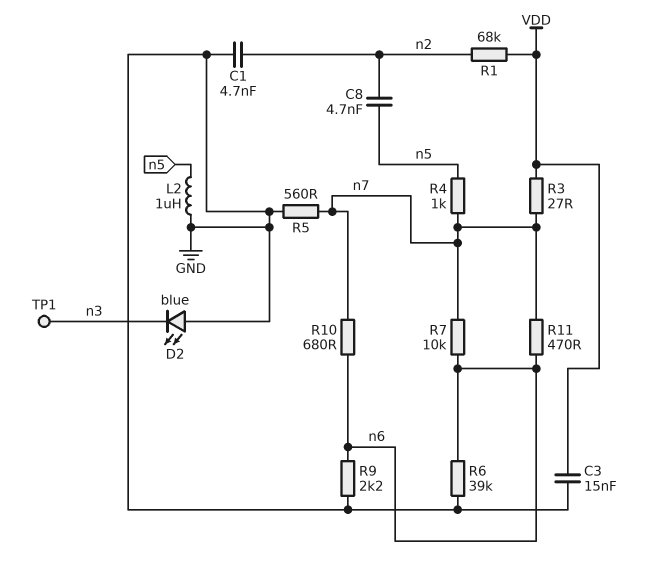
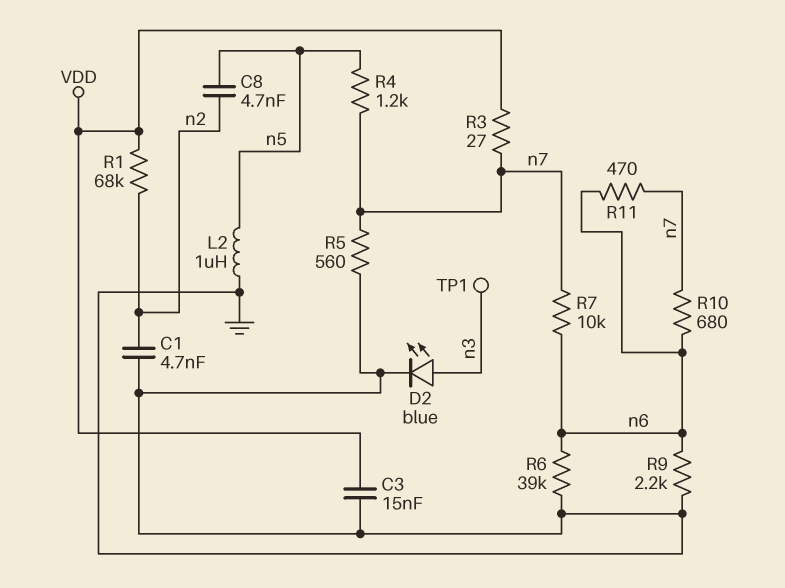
D2: LED blue (A GND, K n3) -> LED blue (A n3, K GND)
R4: 1k (n5, n7) -> 1.2k (n5, n7)

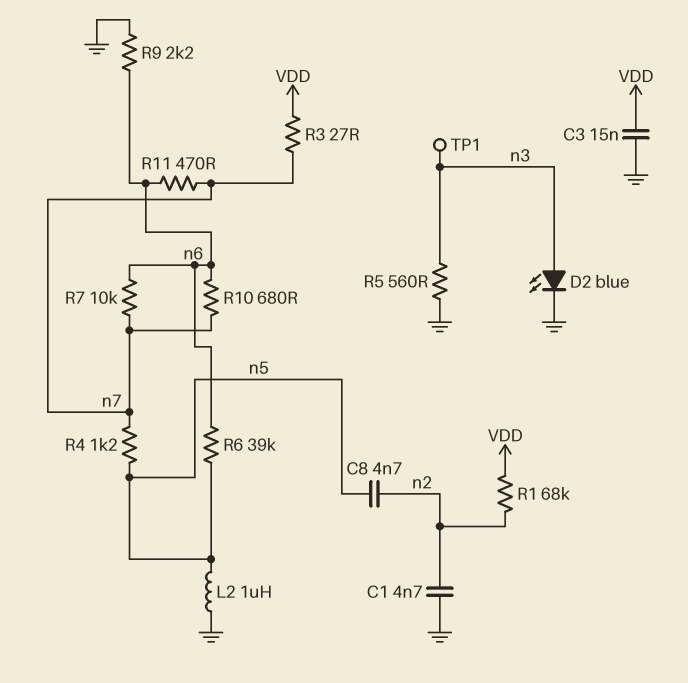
R5: 560 (GND, n7) -> 560 (GND, n3)
R6: 39k (GND, n6) -> 39k (n5, n6)

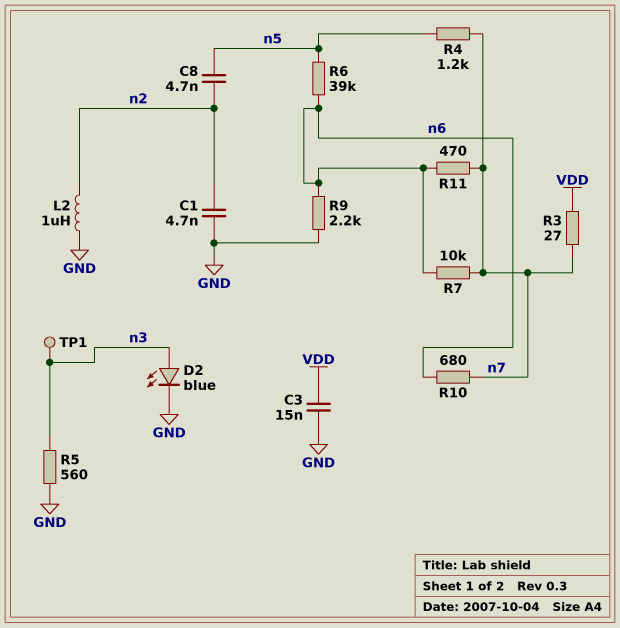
L2: 1uH (GND, n5) -> 1uH (GND, n2)
R1: 68k (VDD, n2) -> none

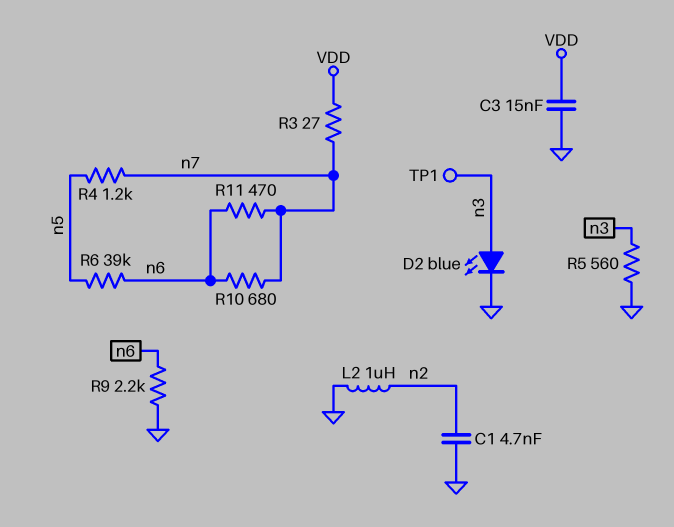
C8: 4.7nF (n2, n5) -> none
R7: 10k (n6, n7) -> none

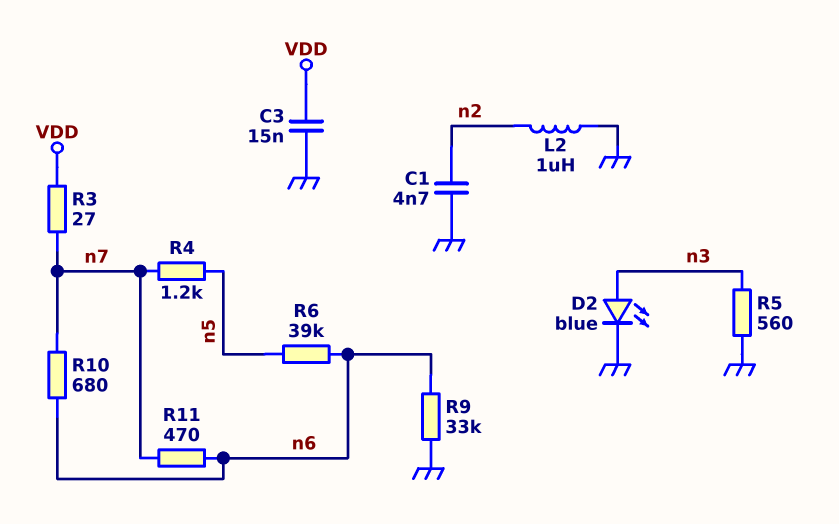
R9: 2.2k (GND, n6) -> 33k (GND, n6)
TP1: test point (n3) -> none

